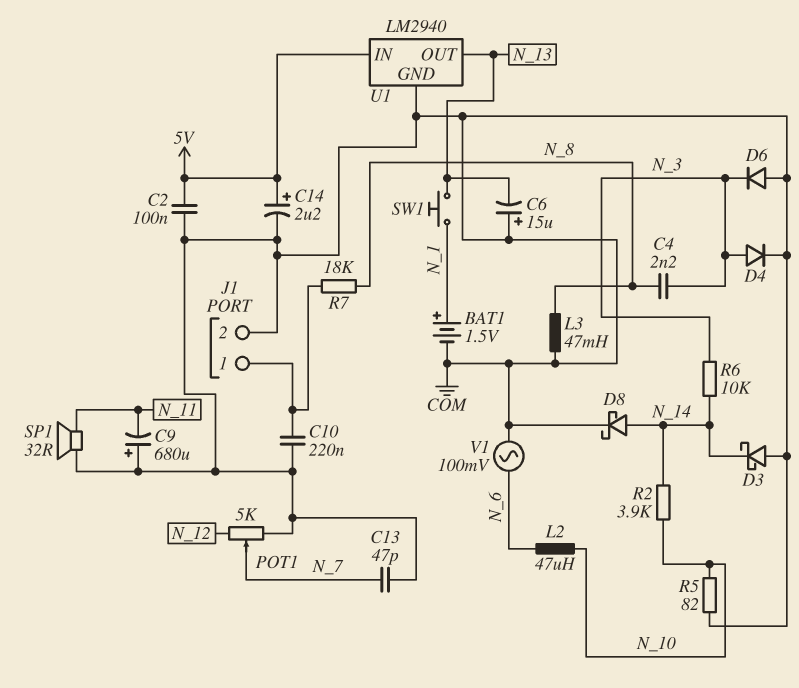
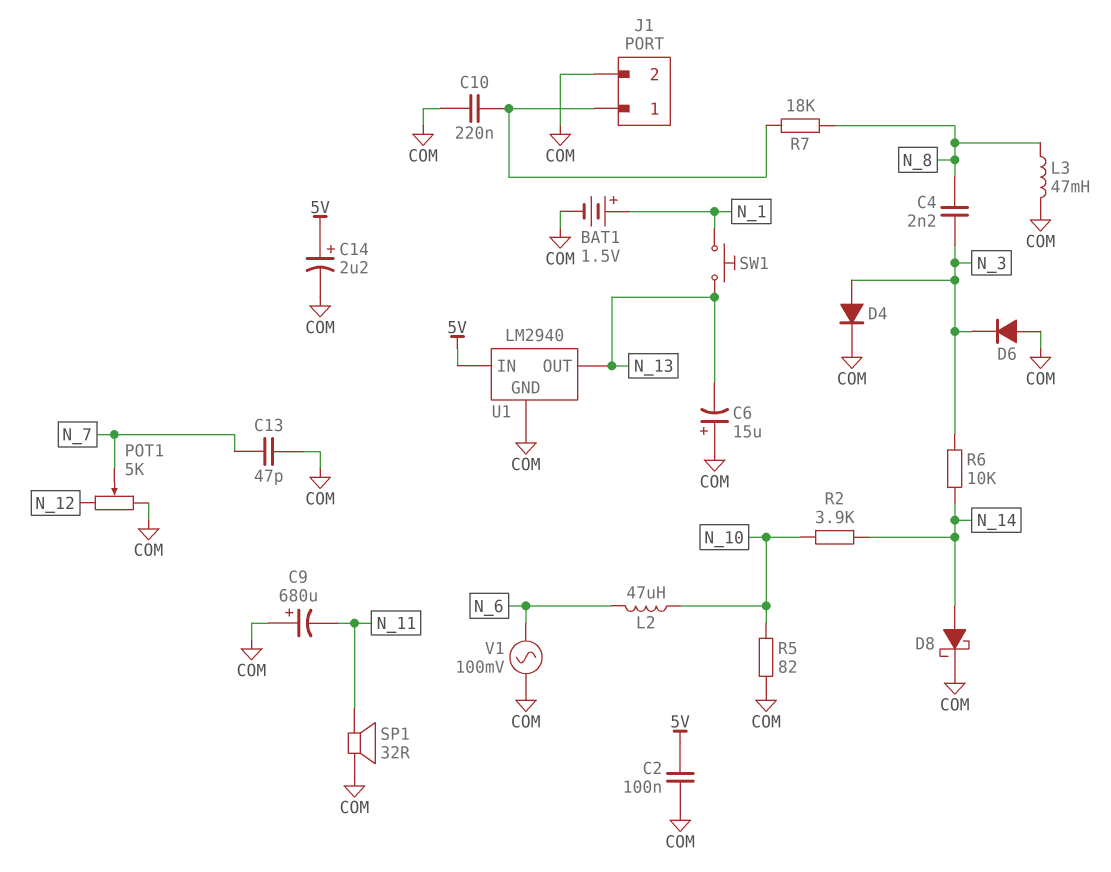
D3: schottky (A COM, K N_14) -> none

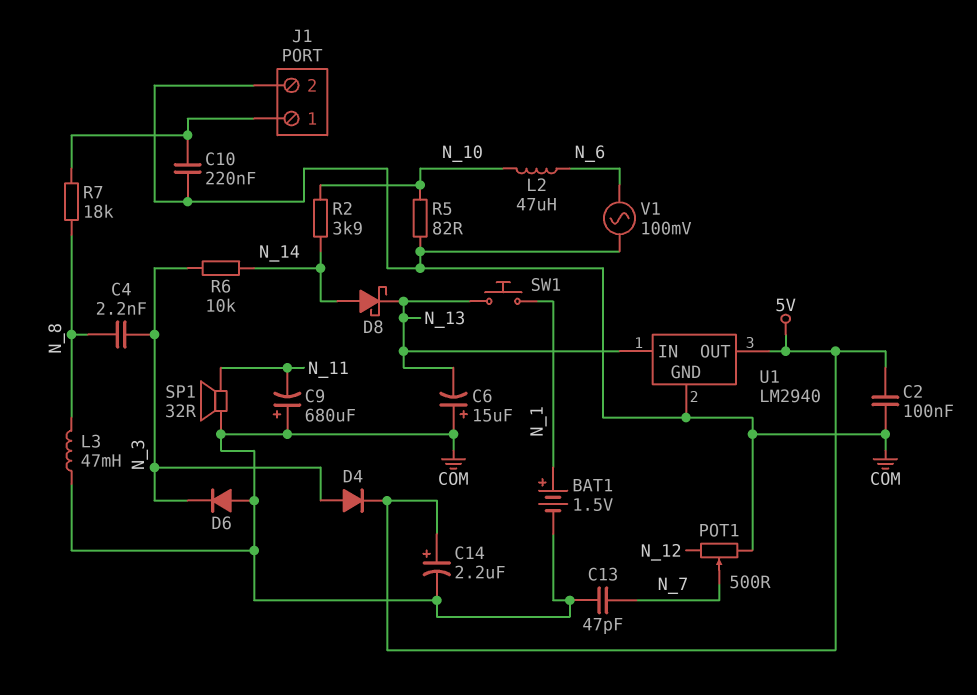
D4: diode (A N_3, K COM) -> diode (A N_3, K 5V)
D8: schottky (A N_14, K COM) -> schottky (A N_14, K N_13)
POT1: 5k (COM, N_12, wiper N_7) -> 500 (COM, N_12, wiper N_7)
U1 pin IN: 5V -> N_13
U1 pin OUT: N_13 -> 5V

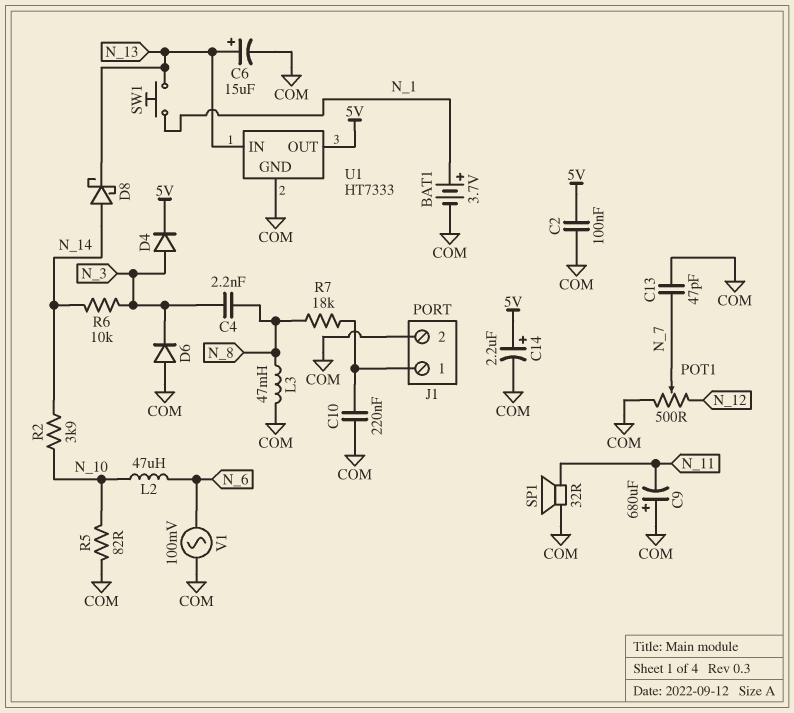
BAT1: 1.5V (plus N_1, minus COM) -> 3.7V (plus N_1, minus COM)
C6: 15uF (plus COM, minus N_13) -> 15uF (plus N_13, minus COM)
U1: LM2940 -> HT7333

